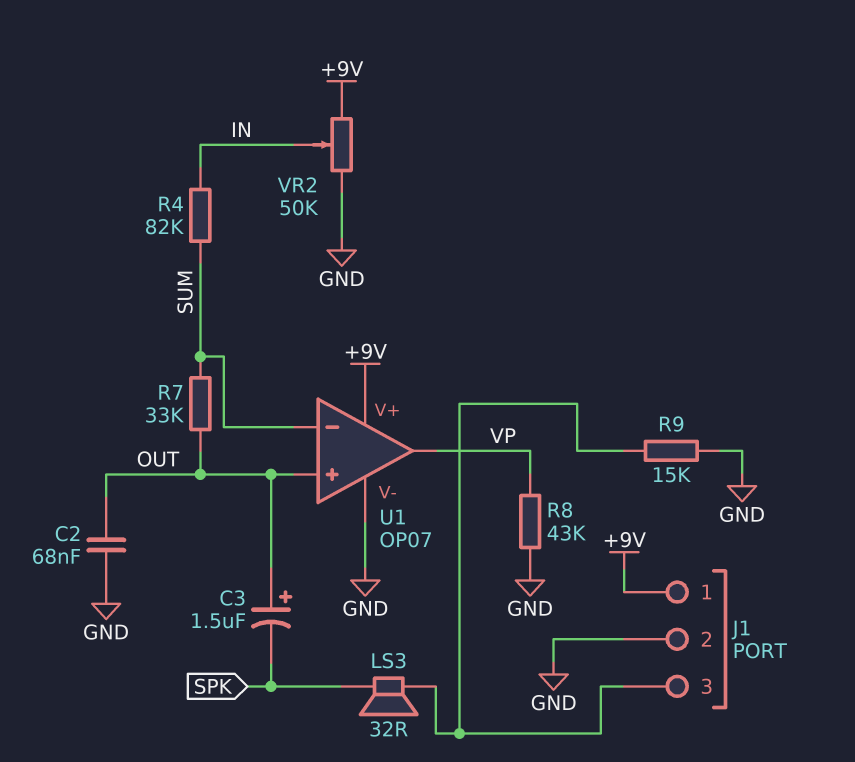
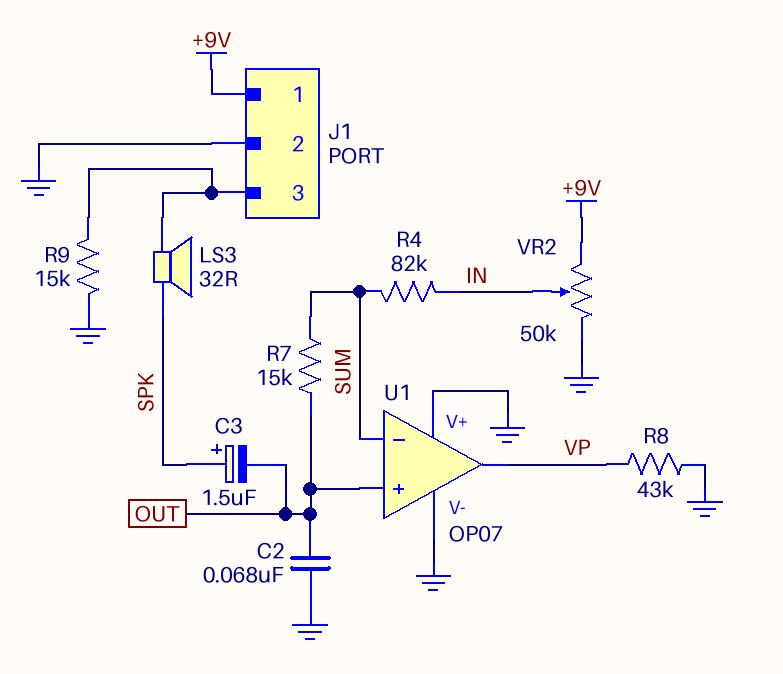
C3: 1.5uF (plus OUT, minus SPK) -> 1.5uF (plus SPK, minus OUT)
R7: 33k (OUT, SUM) -> 15k (OUT, SUM)
U1 pin V+: +9V -> GND

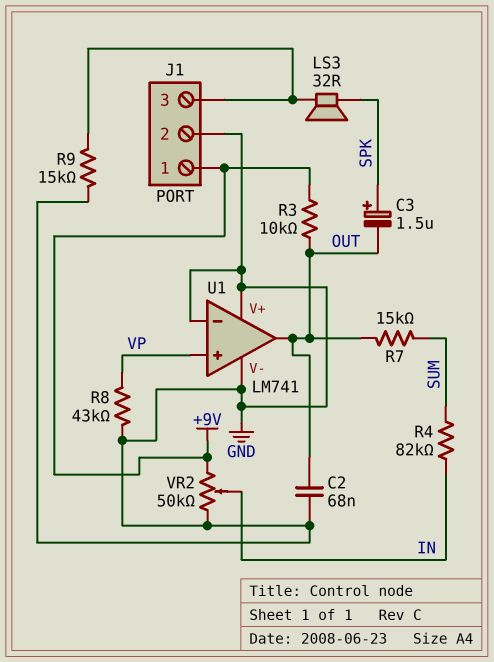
R3: none -> 10k (+9V, OUT)
U1: OP07 -> LM741
U1 pin in+: OUT -> VP
U1 pin in-: SUM -> GND
U1 pin out: VP -> OUT

